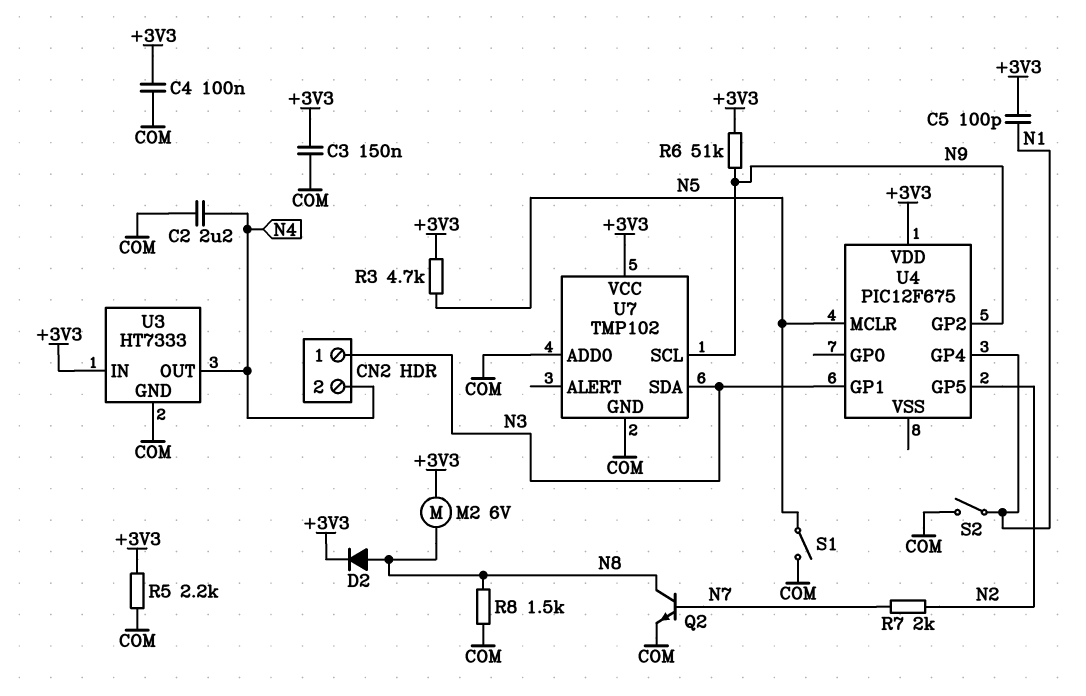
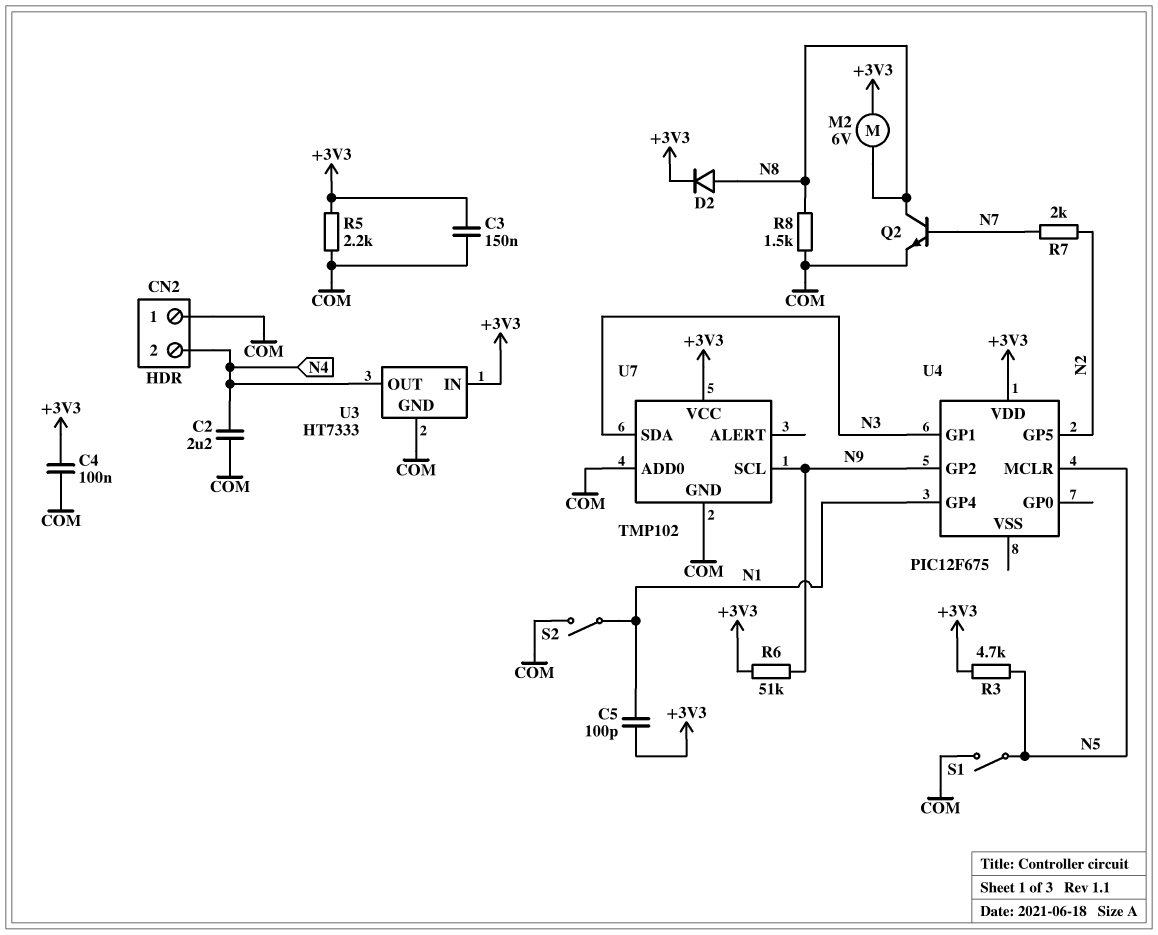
CN2 pin 1: N3 -> COM

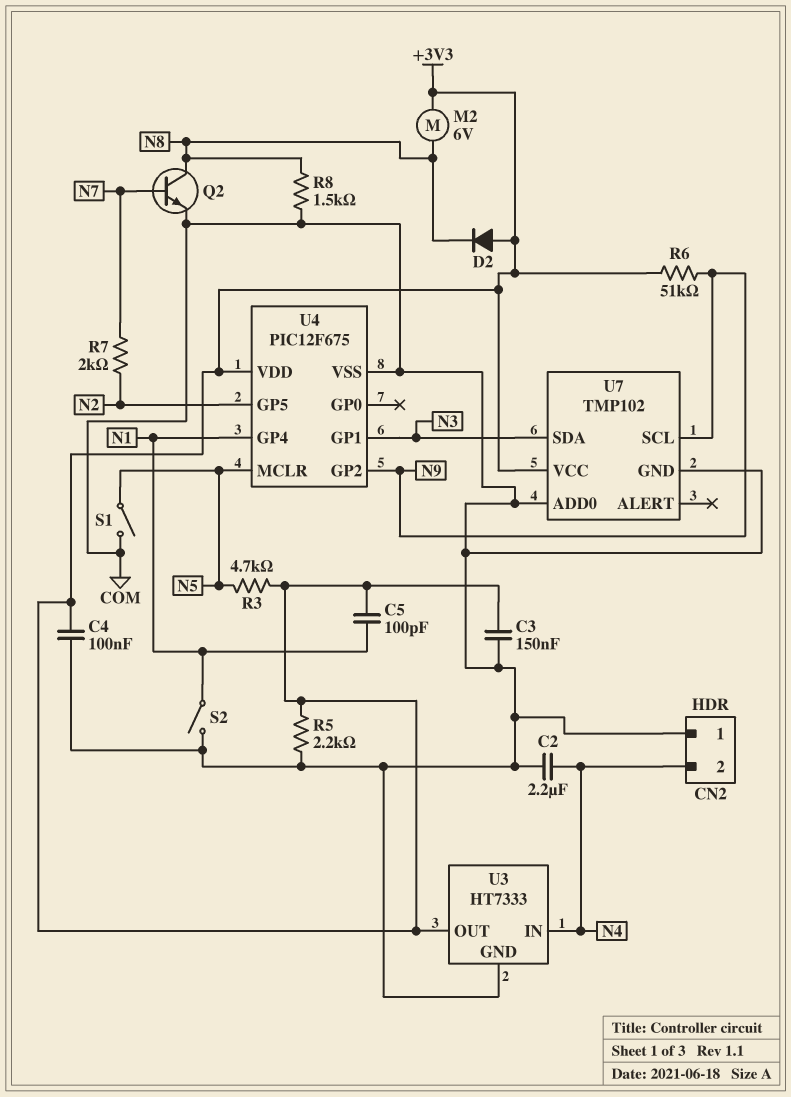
D2: diode (A N8, K +3V3) -> diode (A +3V3, K N8)
U3 pin IN: +3V3 -> N4
U3 pin OUT: N4 -> +3V3
U4 pin VSS: none -> COM

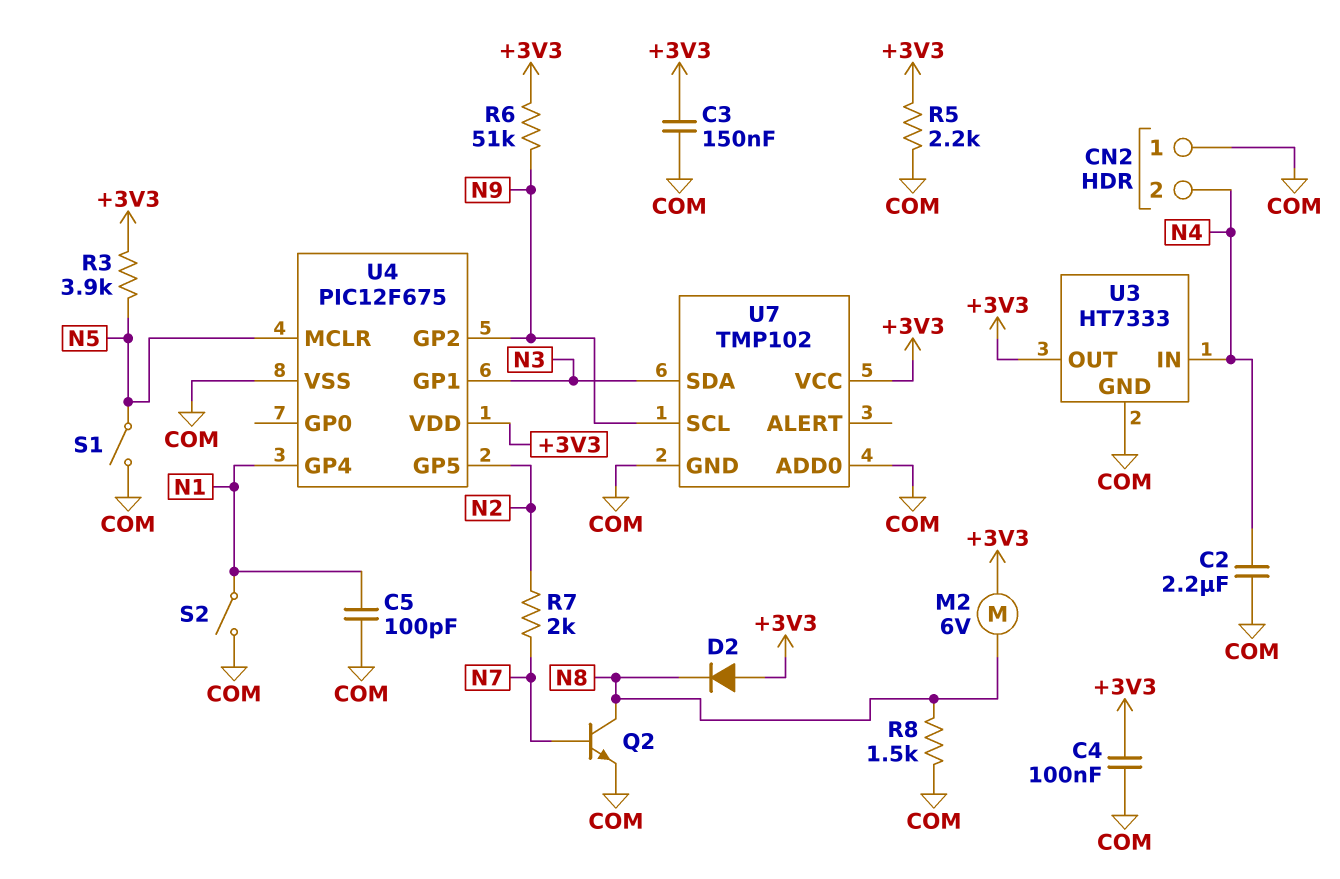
C5: 100pF (+3V3, N1) -> 100pF (COM, N1)
R3: 4.7k (+3V3, N5) -> 3.9k (+3V3, N5)

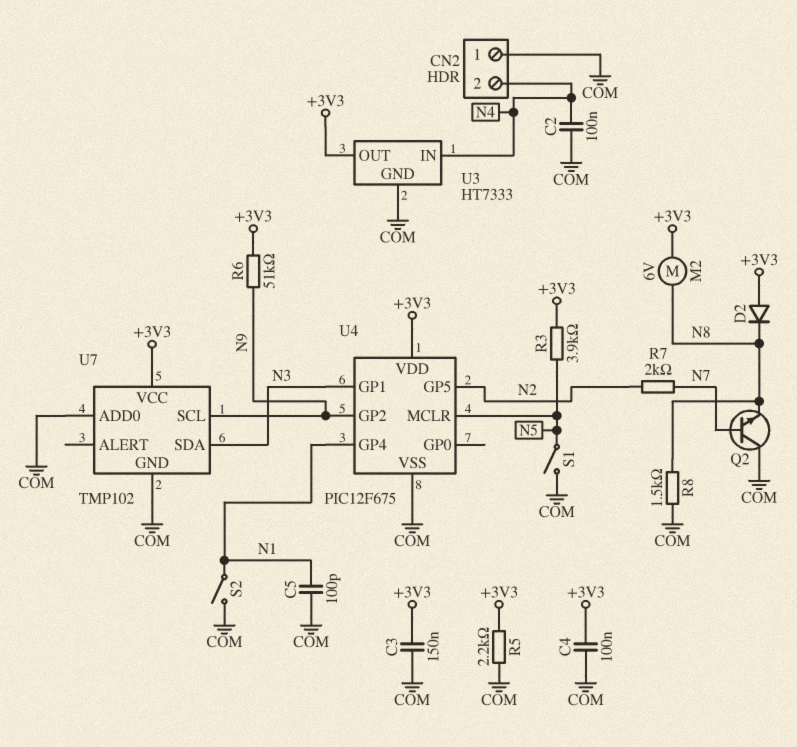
C2: 2.2uF (COM, N4) -> 100nF (COM, N4)
Q2: NPN (B N7, C N8, E COM) -> NPN (B N7, C COM, E N8)

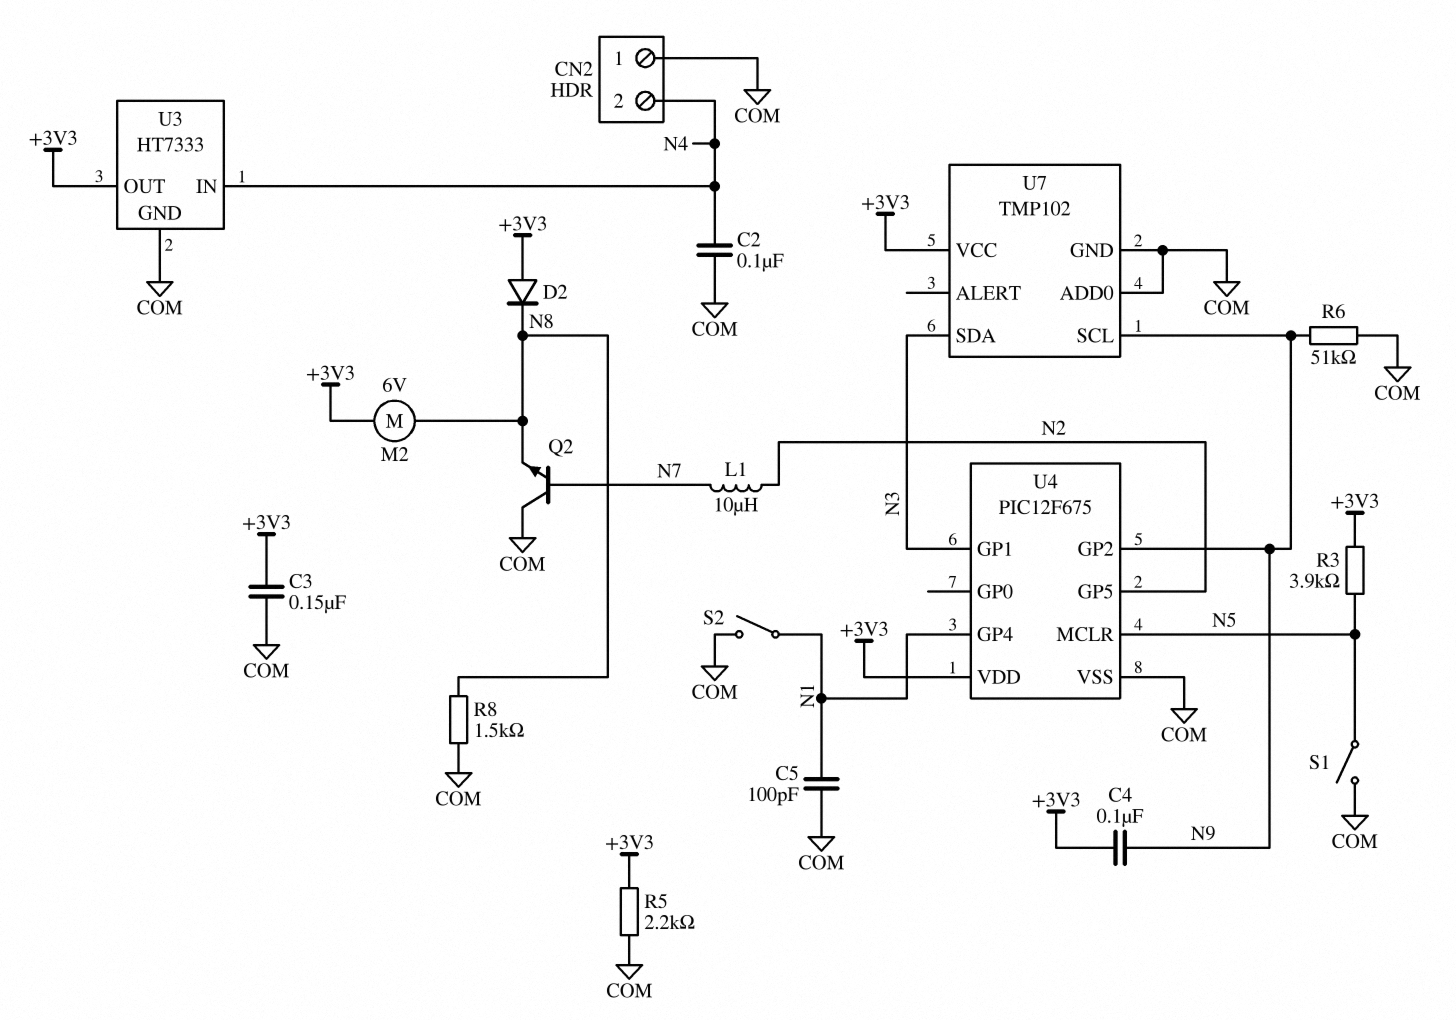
C4: 100nF (+3V3, COM) -> 100nF (+3V3, N9)
L1: none -> 10uH (N2, N7)
R6: 51k (+3V3, N9) -> 51k (COM, N9)
R7: 2k (N2, N7) -> none

